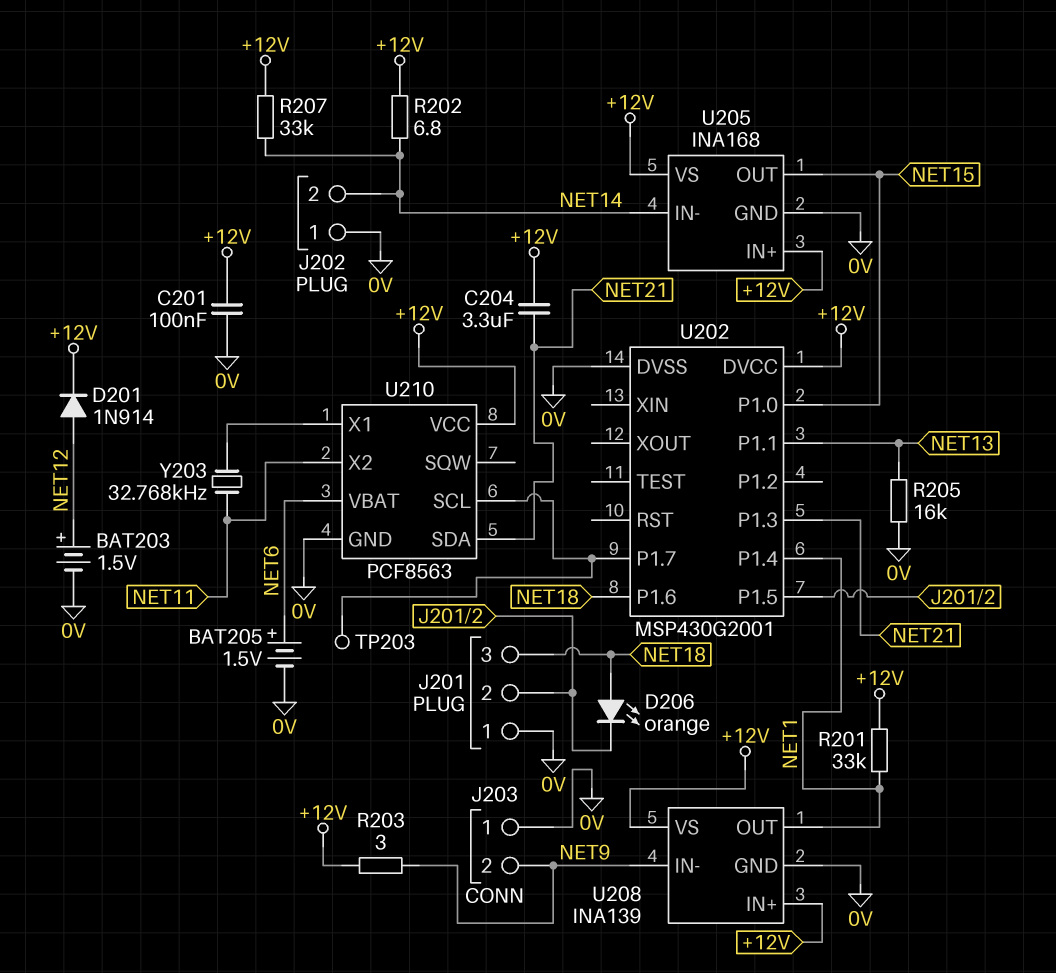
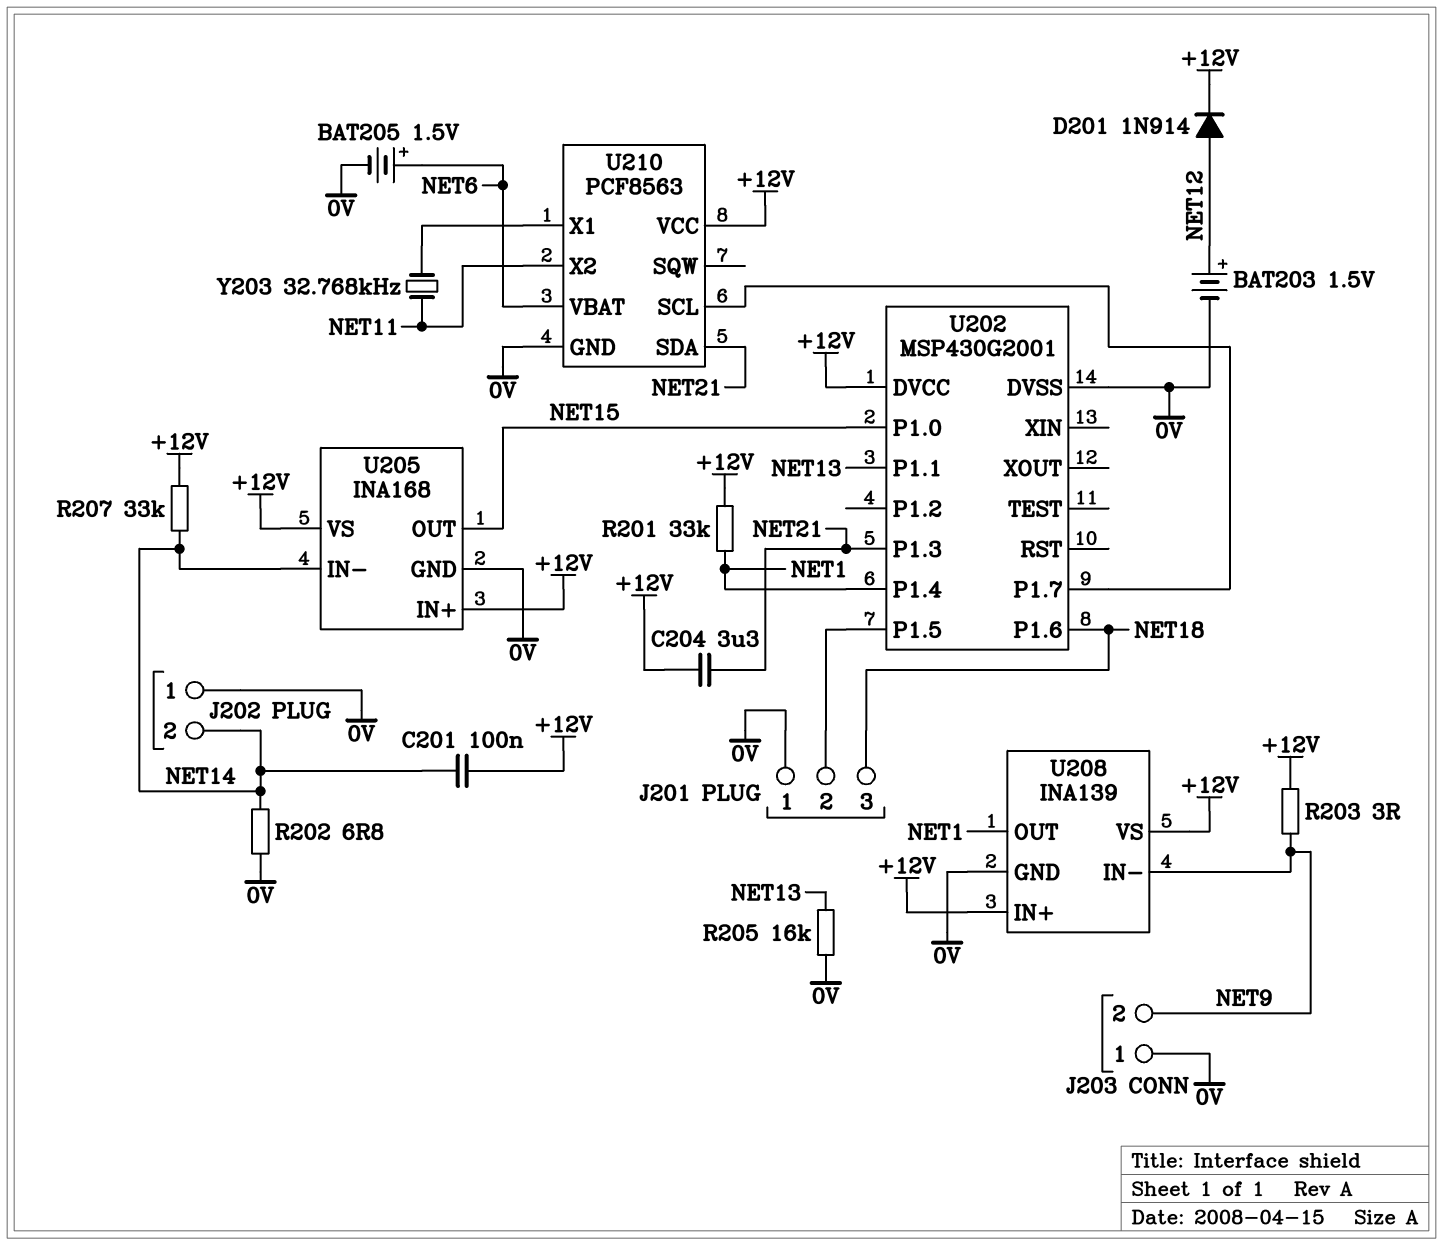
C201: 100nF (+12V, 0V) -> 100nF (+12V, NET14)
D206: LED orange (A NET18, K J201/2) -> none
R202: 6.8 (+12V, NET14) -> 6.8 (0V, NET14)
TP203: test point (U202/P1.7) -> none

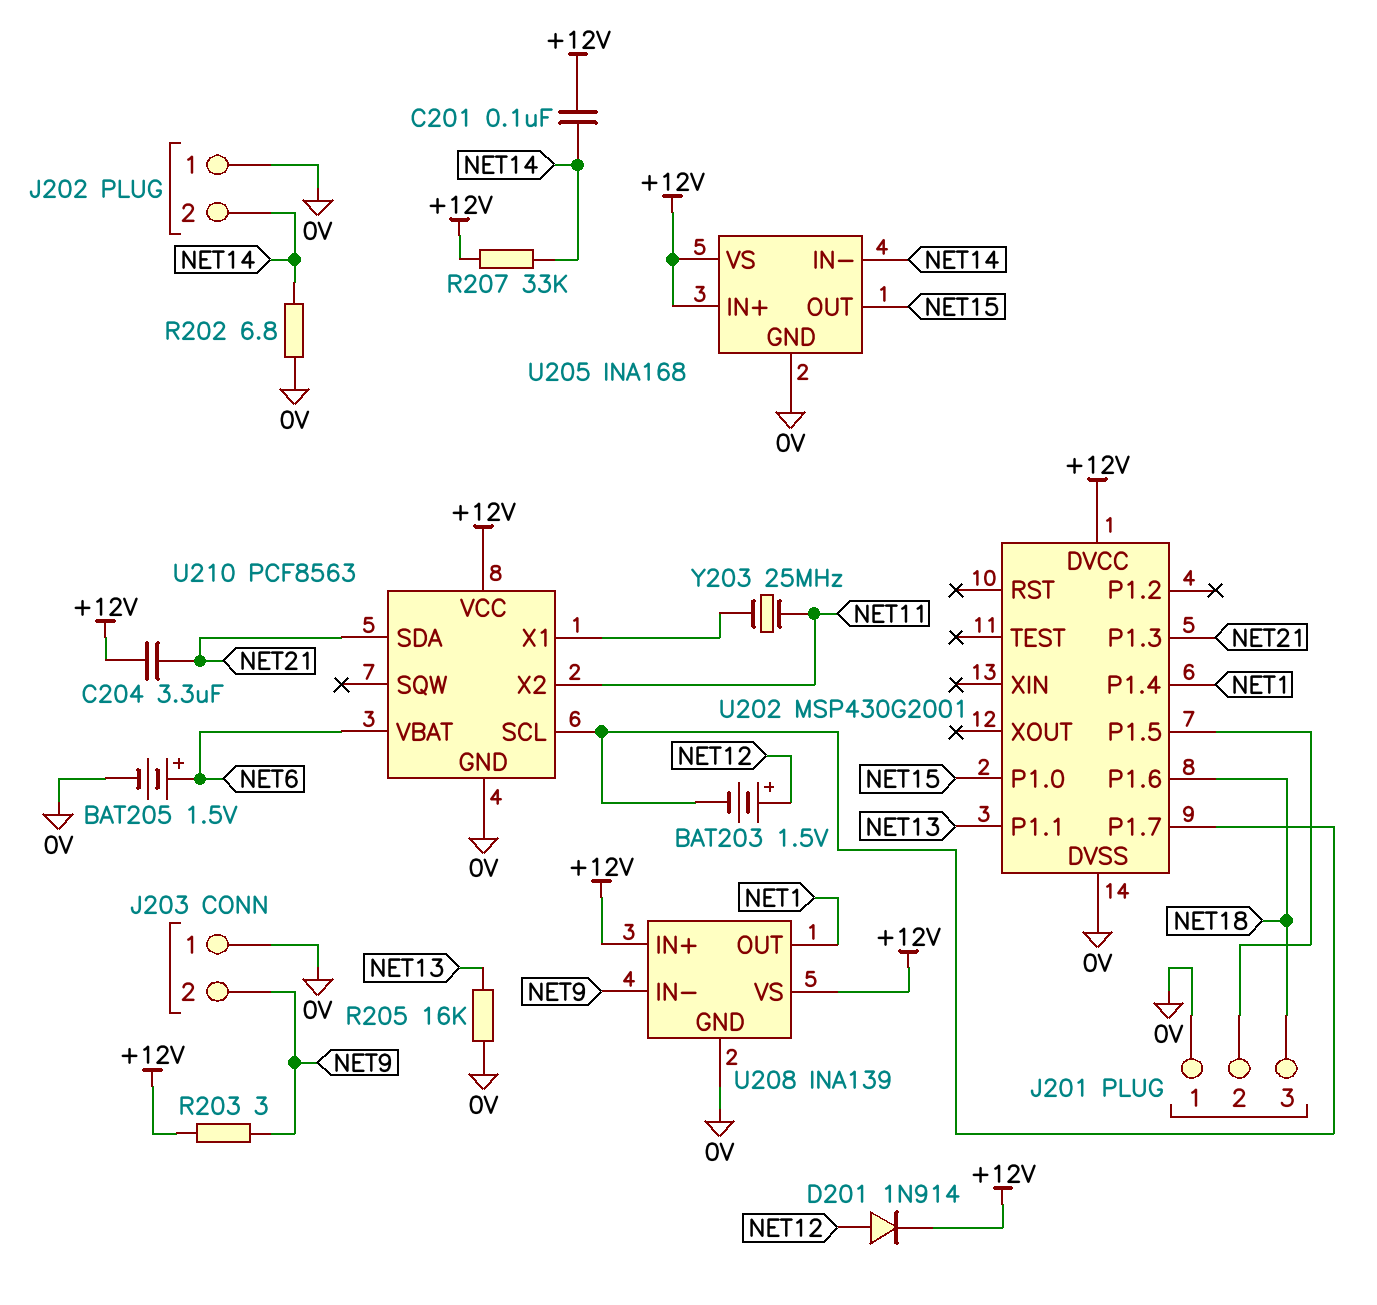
BAT203: 1.5V (plus NET12, minus 0V) -> 1.5V (plus NET12, minus U202/P1.7)
R201: 33k (+12V, NET1) -> none
Y203: 32.768kHz (NET11, U210/X1) -> 25MHz (NET11, U210/X1)

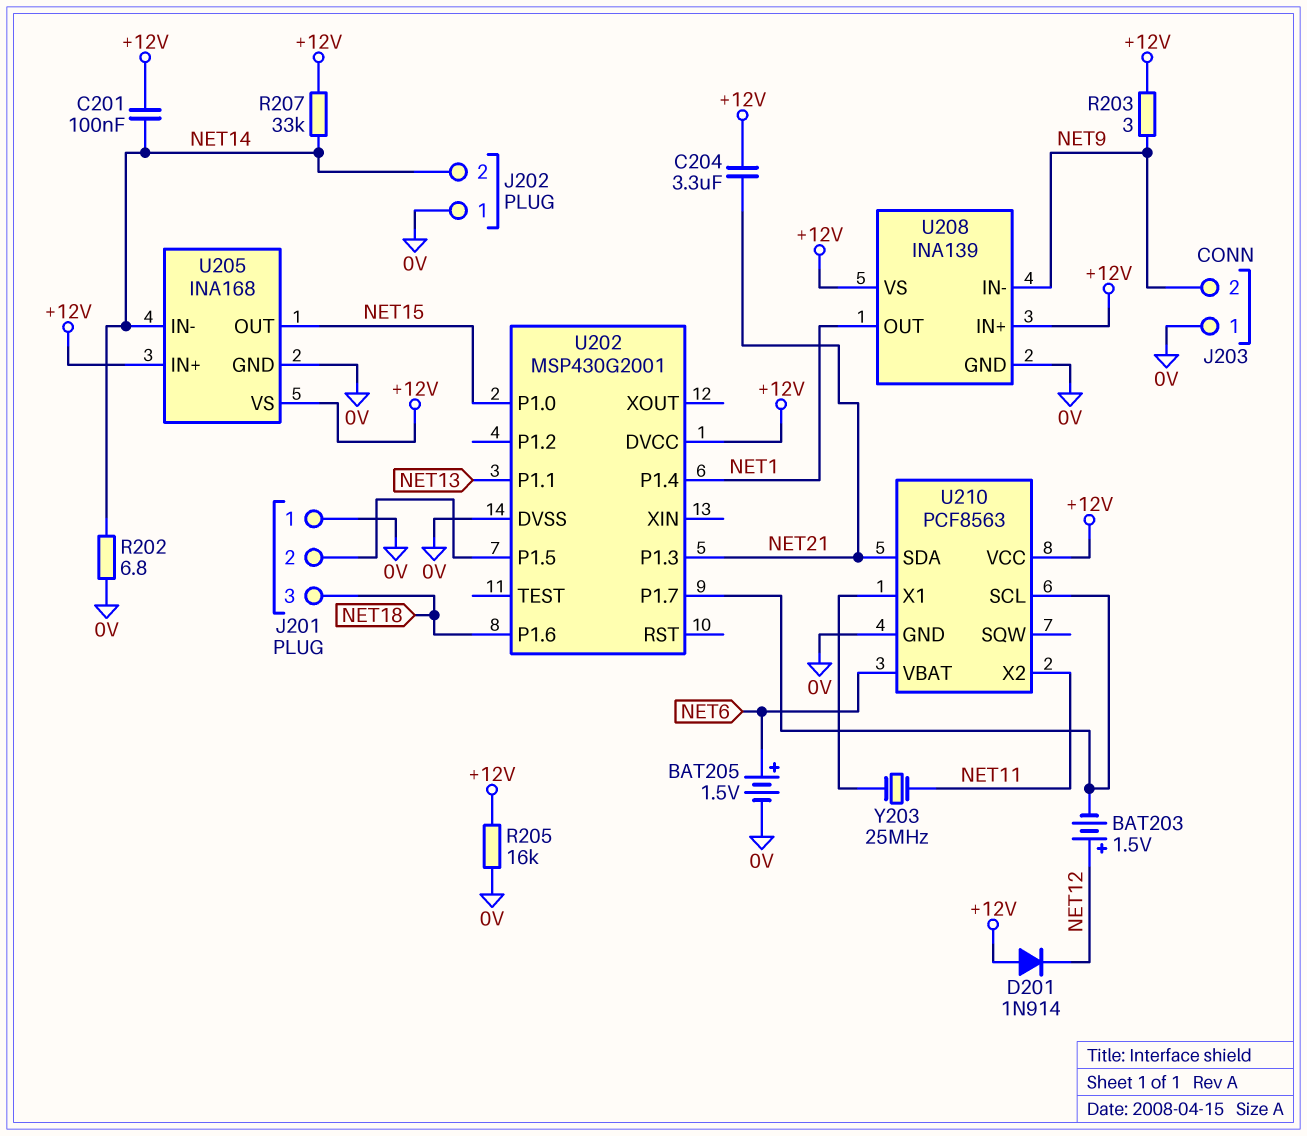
D201: diode 1N914 (A NET12, K +12V) -> diode 1N914 (A +12V, K NET12)
R205: 16k (0V, NET13) -> 16k (+12V, 0V)

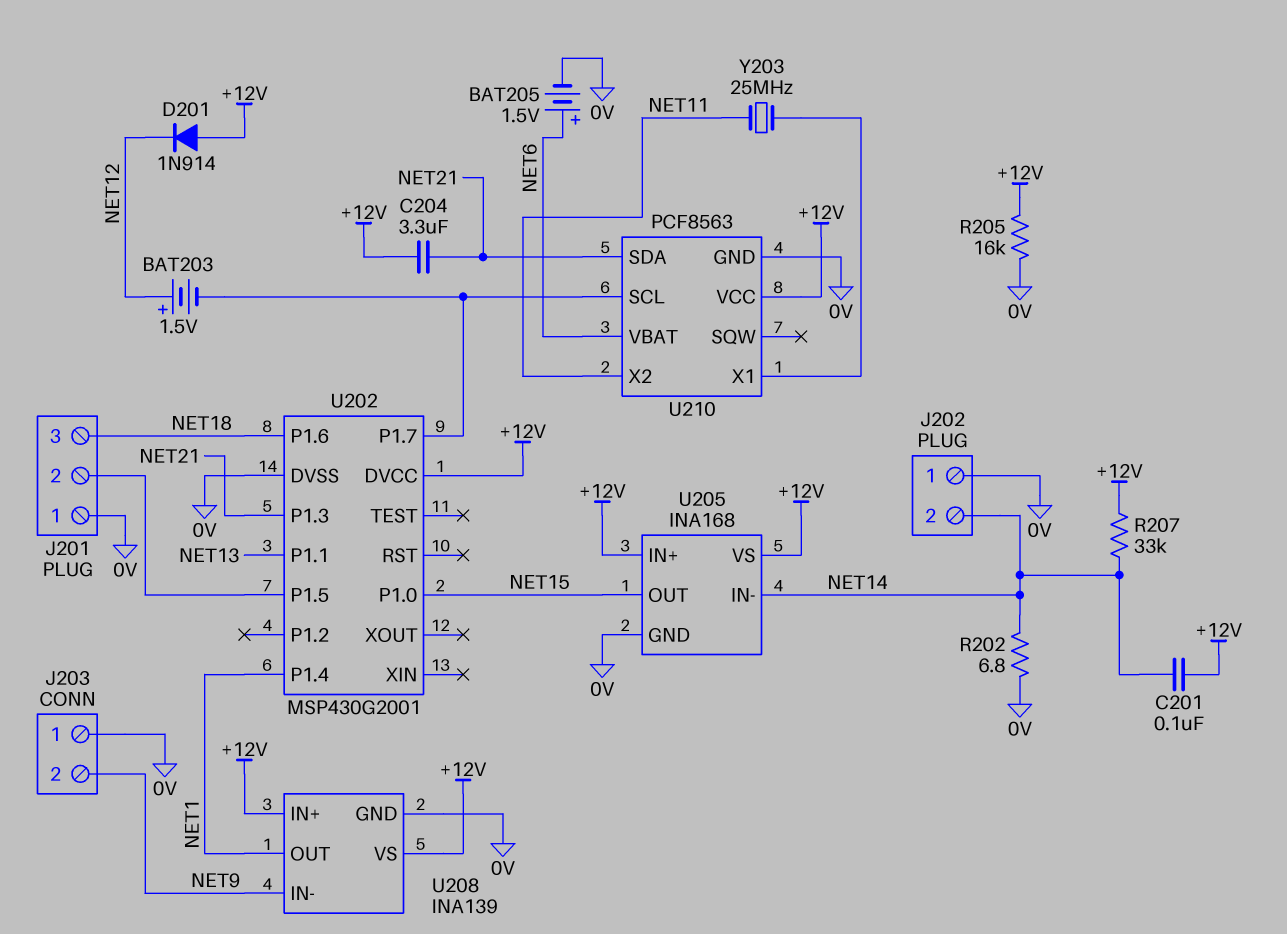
R203: 3 (+12V, NET9) -> none

